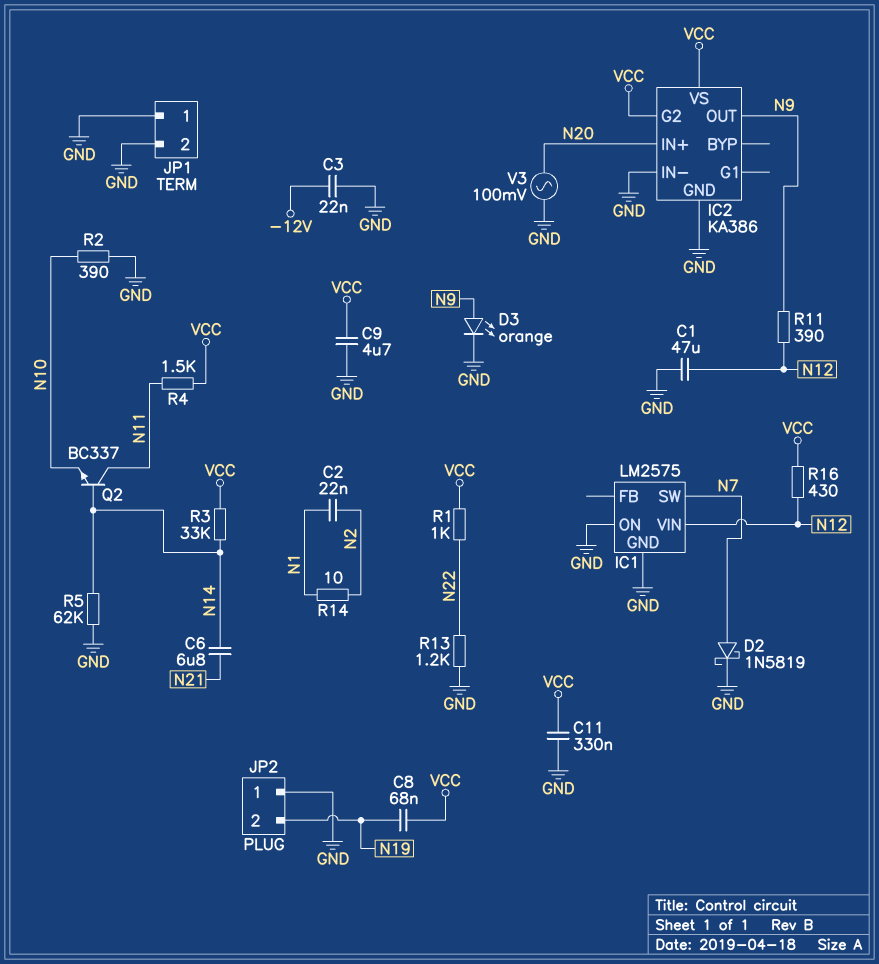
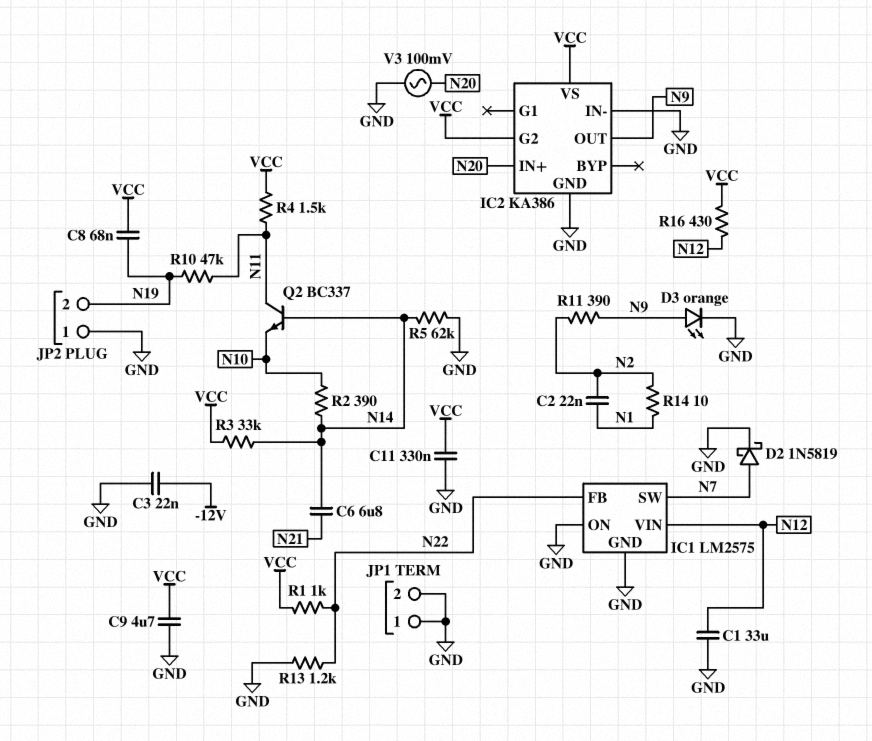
C1: 47uF (GND, N12) -> 33uF (GND, N12)
IC1 pin FB: none -> N22
R2: 390 (GND, N10) -> 390 (N10, N14)
R10: none -> 47k (N11, N19)
R11: 390 (N9, N12) -> 390 (N2, N9)

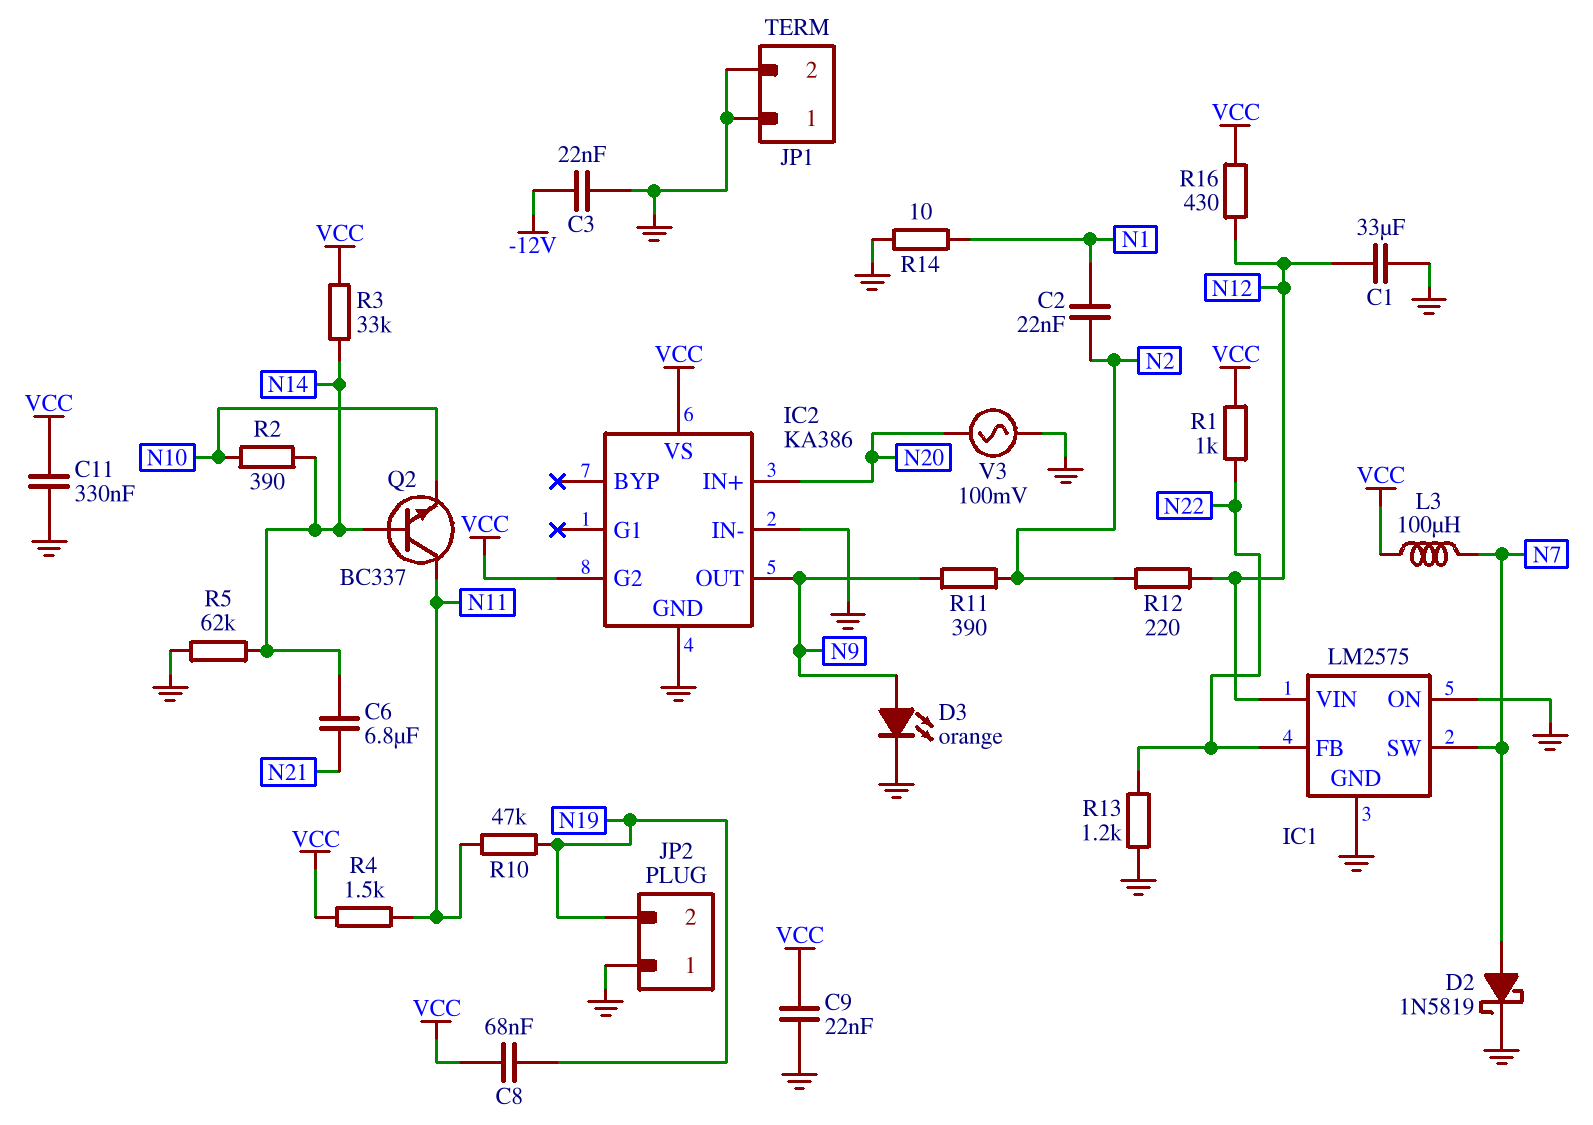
C9: 4.7uF (GND, VCC) -> 22nF (GND, VCC)
L3: none -> 100uH (N7, VCC)
R12: none -> 220 (N2, N12)
R14: 10 (N1, N2) -> 10 (GND, N1)

